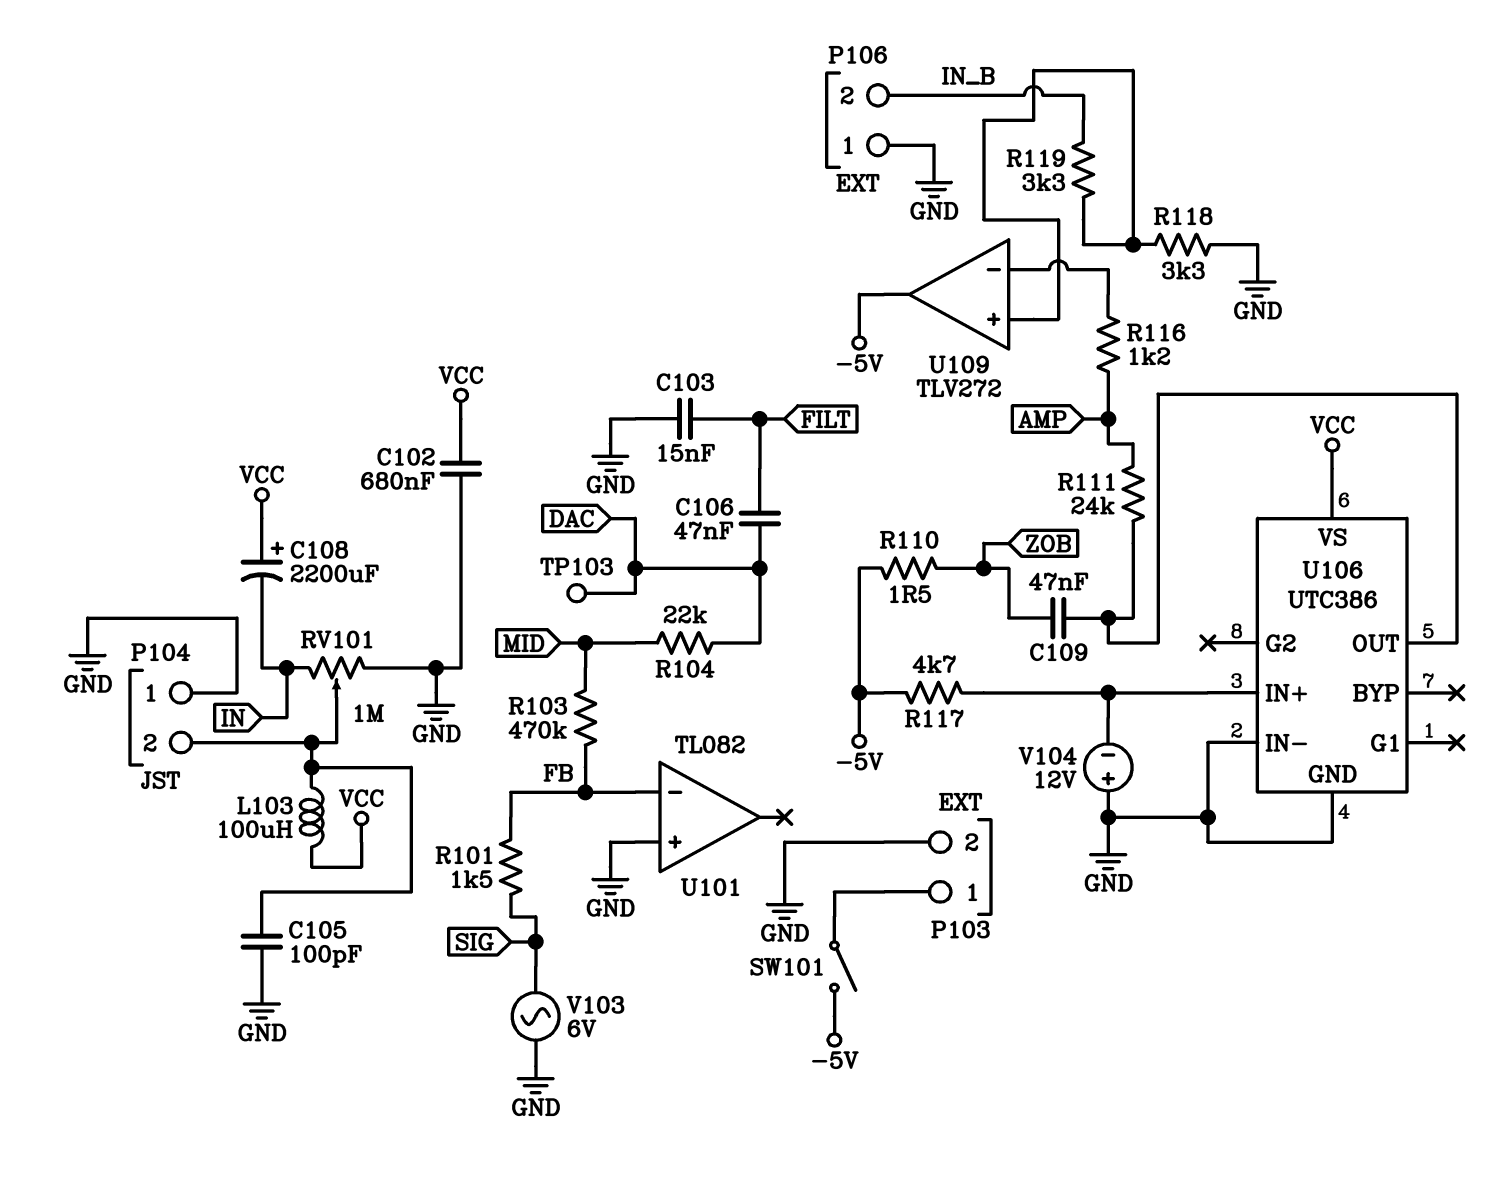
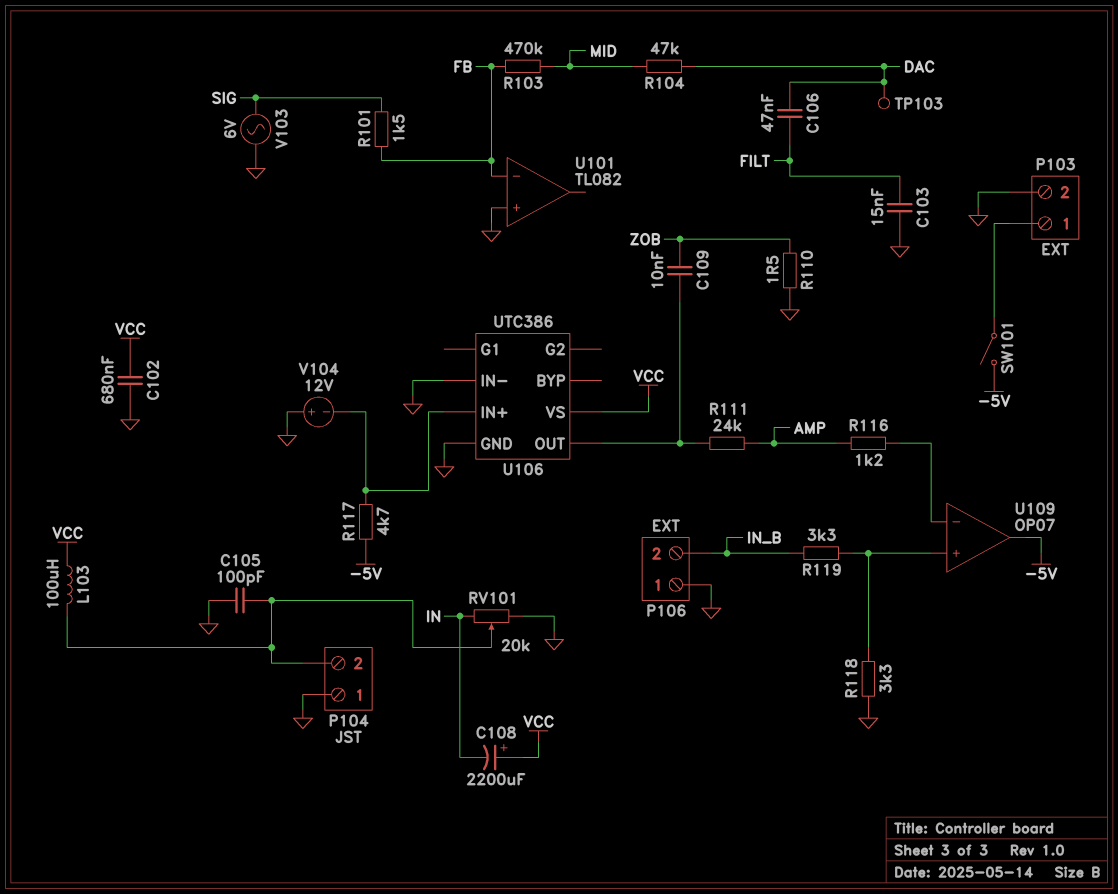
C109: 47nF (U106/OUT, ZOB) -> 10nF (U106/OUT, ZOB)
R104: 22k (DAC, MID) -> 47k (DAC, MID)
R110: 1.5 (-5V, ZOB) -> 1.5 (GND, ZOB)
RV101: 1M (GND, IN, wiper P104/2) -> 20k (GND, IN, wiper P104/2)
U109: TLV272 -> OP07

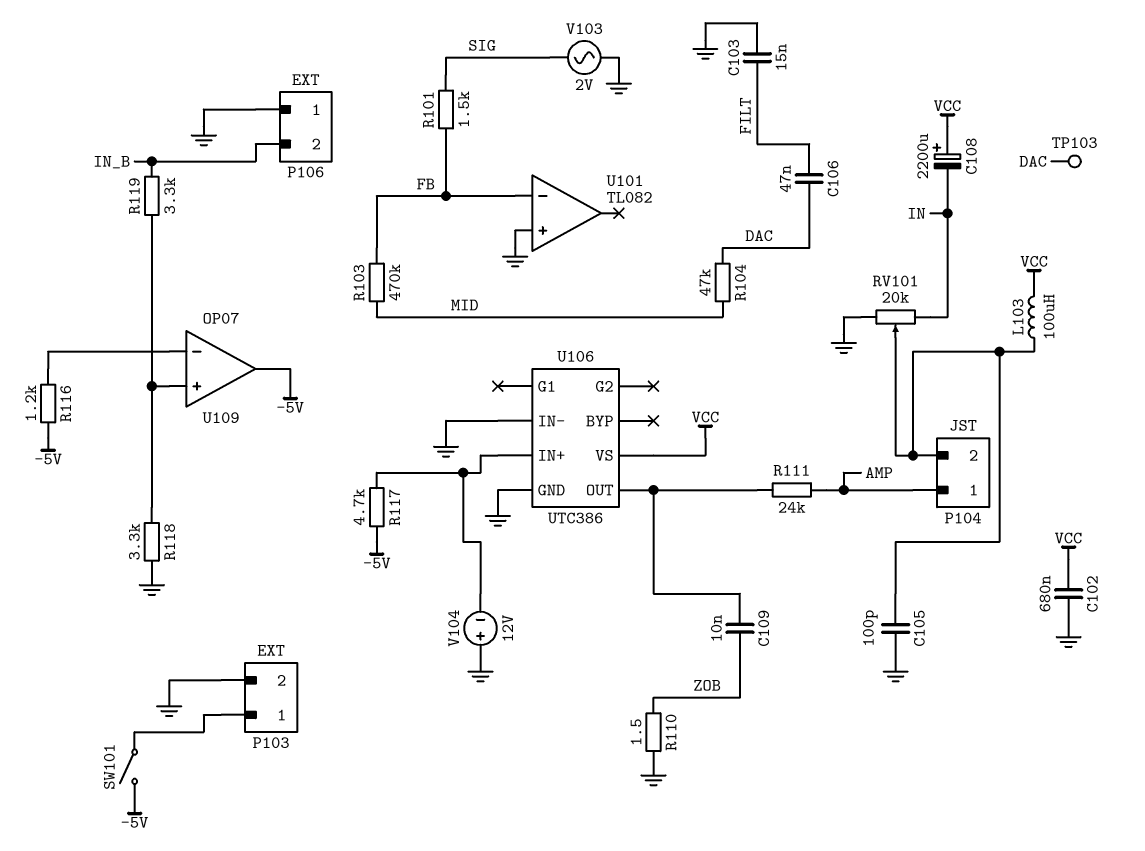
P104 pin 1: GND -> AMP
R116: 1.2k (AMP, U109/in-) -> 1.2k (-5V, U109/in-)
V103: AC 6V (GND, SIG) -> AC 2V (GND, SIG)

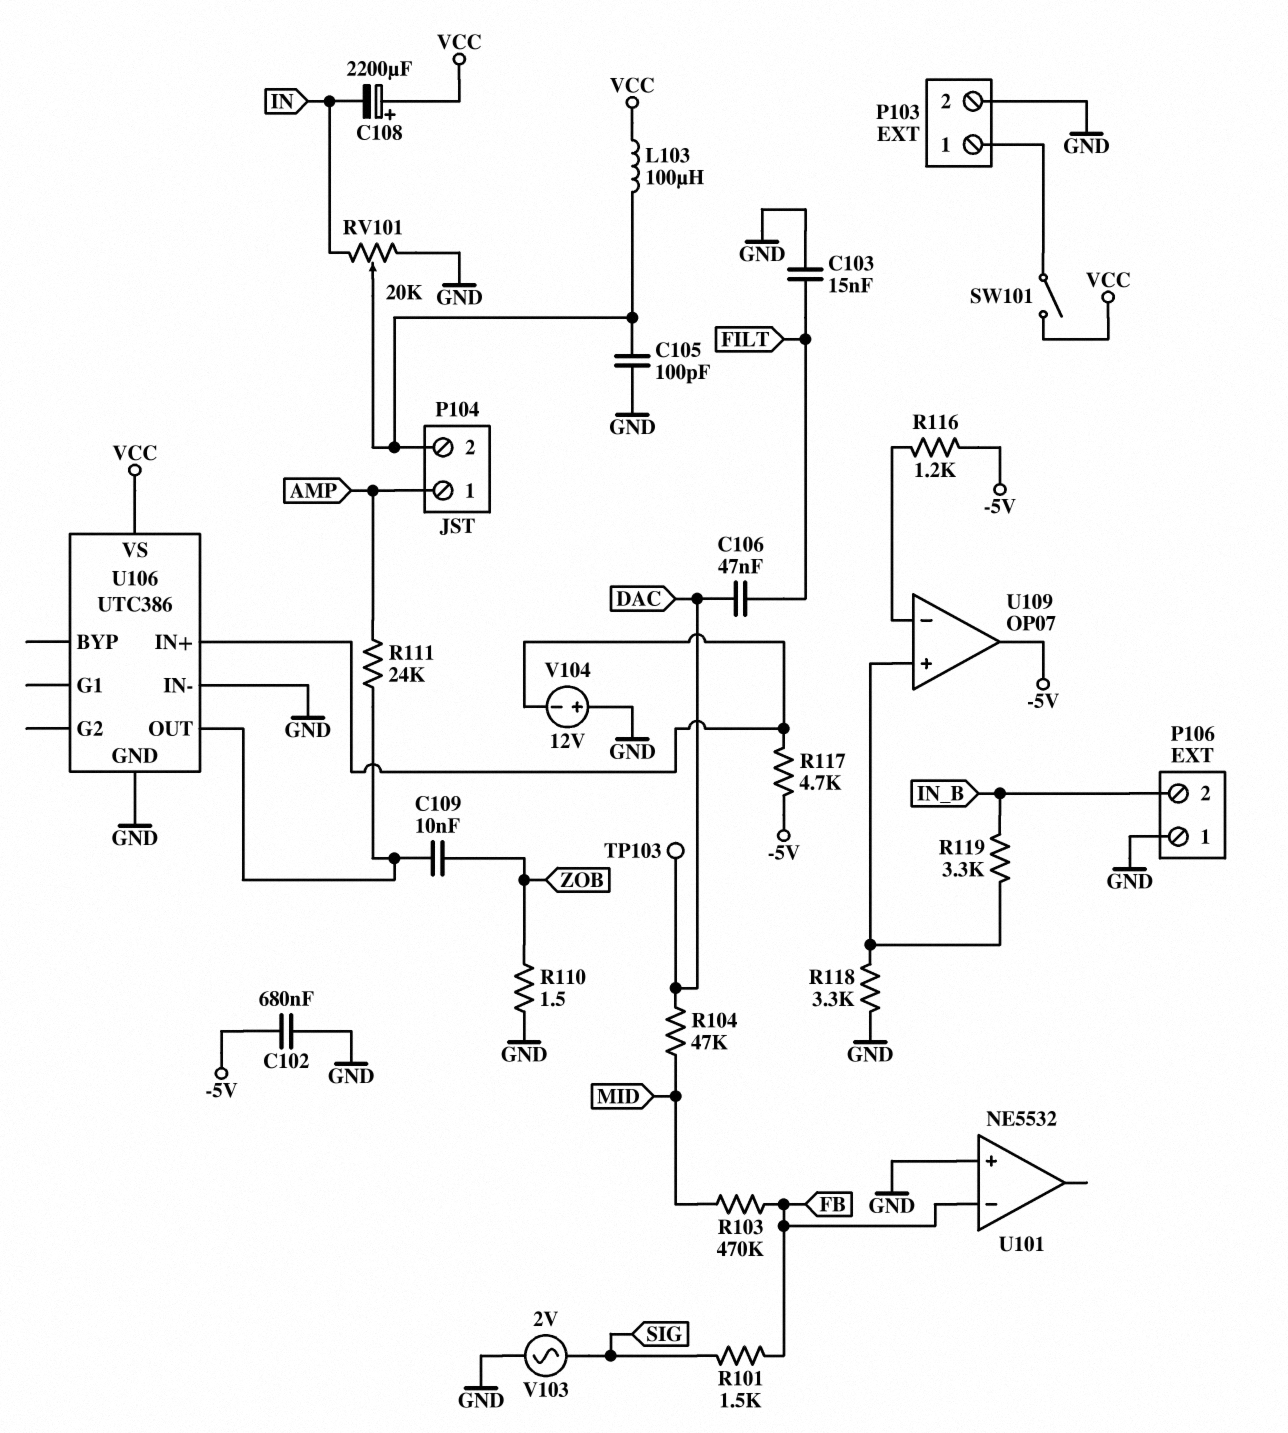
C102: 680nF (GND, VCC) -> 680nF (-5V, GND)
SW101: switch (-5V, P103/1) -> switch (P103/1, VCC)
U101: TL082 -> NE5532

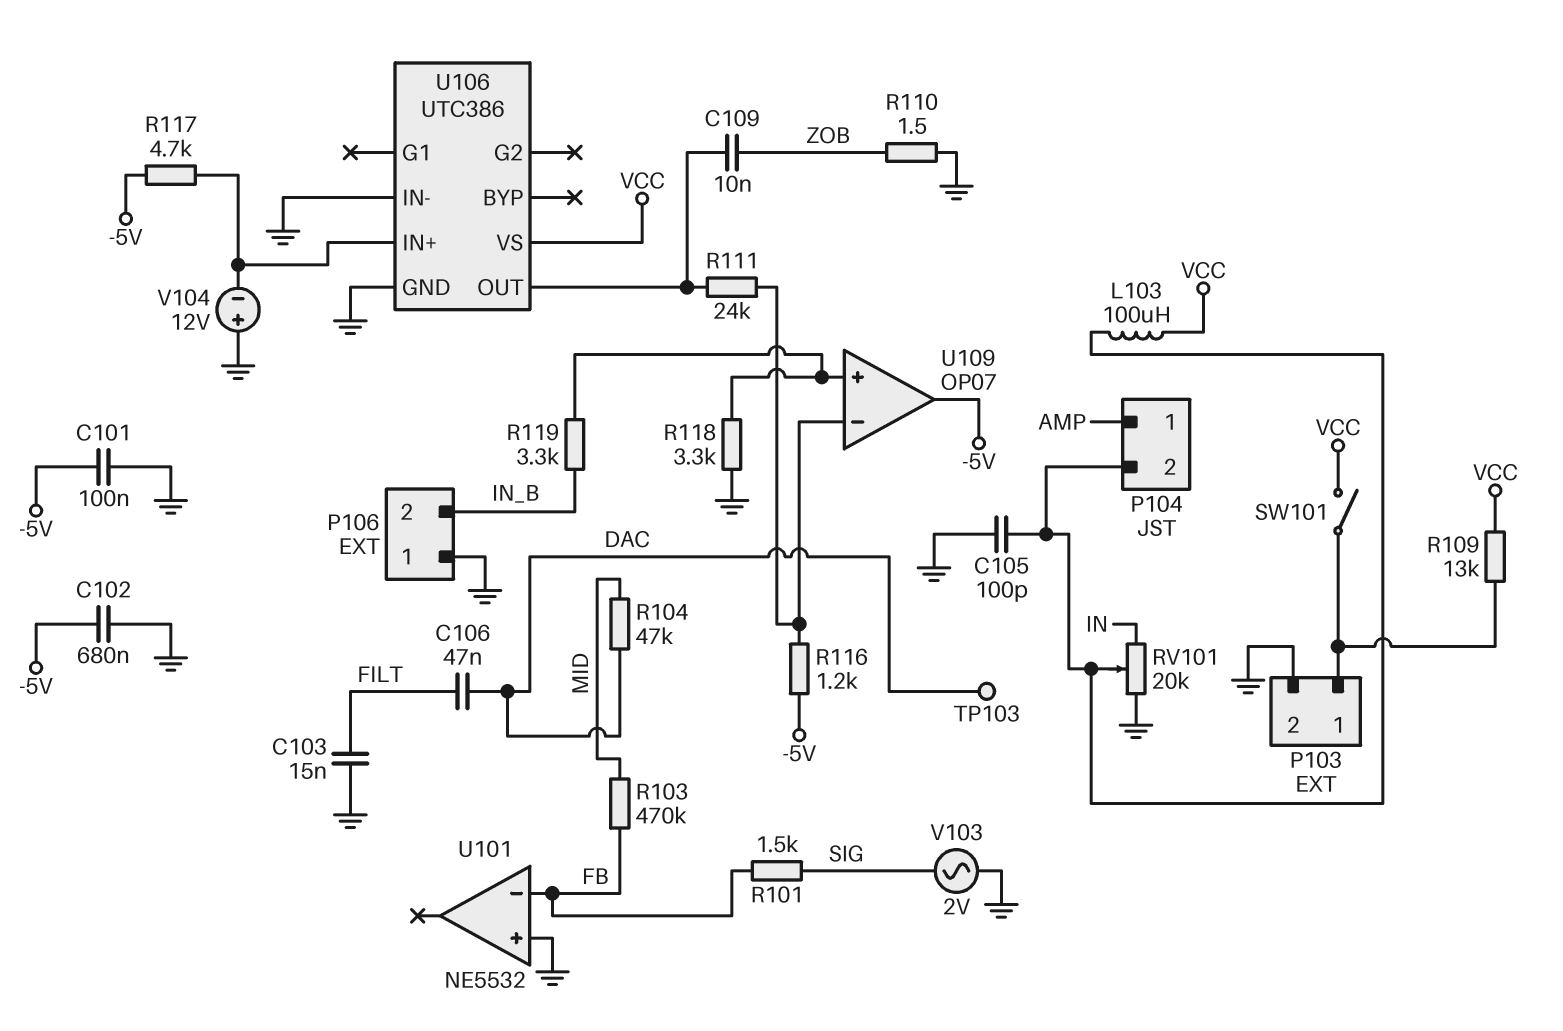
C101: none -> 100nF (-5V, GND)
C108: 2200uF (plus VCC, minus IN) -> none
R109: none -> 13k (P103/1, VCC)
R111: 24k (AMP, U106/OUT) -> 24k (U106/OUT, U109/in-)

